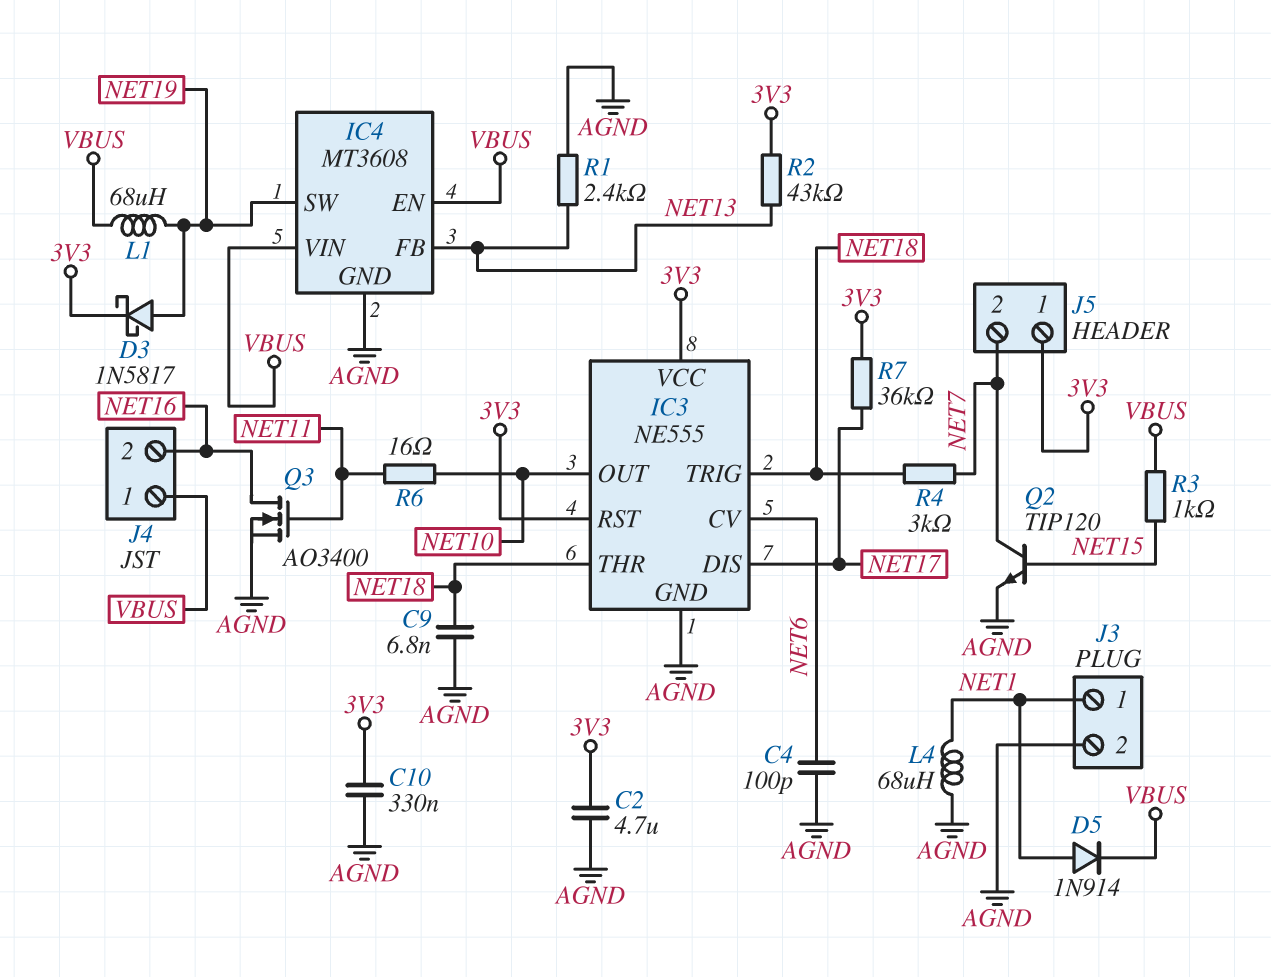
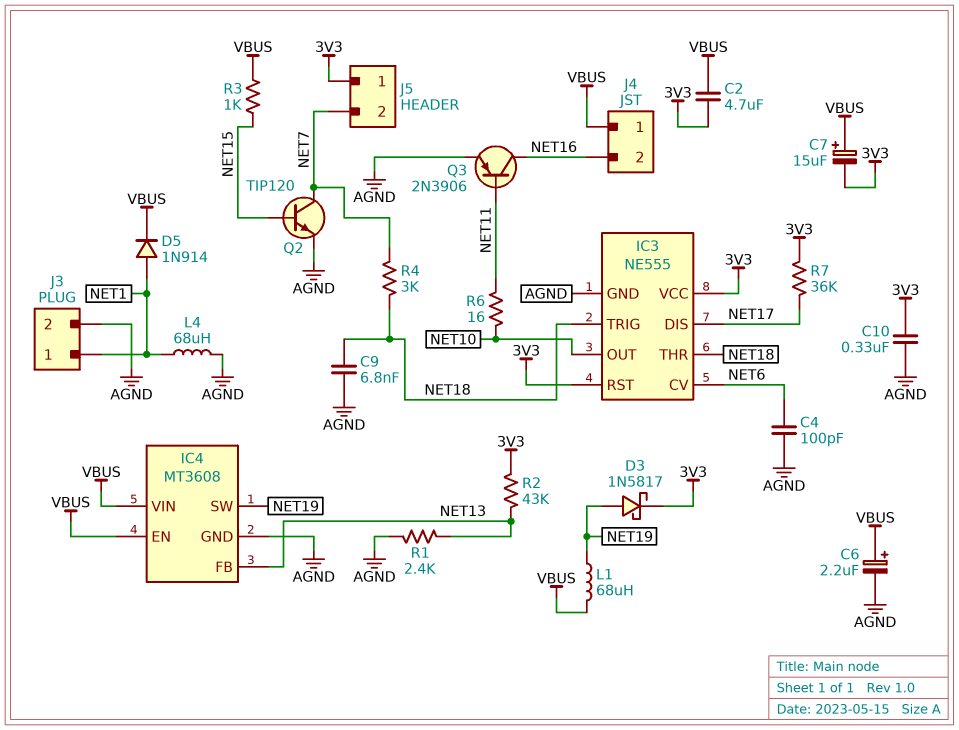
C2: 4.7uF (3V3, AGND) -> 4.7uF (3V3, VBUS)
C6: none -> 2.2uF (plus VBUS, minus AGND)
C7: none -> 15uF (plus VBUS, minus 3V3)
Q3: NMOS AO3400 (G NET11, D NET16, S AGND) -> PNP 2N3906 (B NET11, C NET16, E AGND)

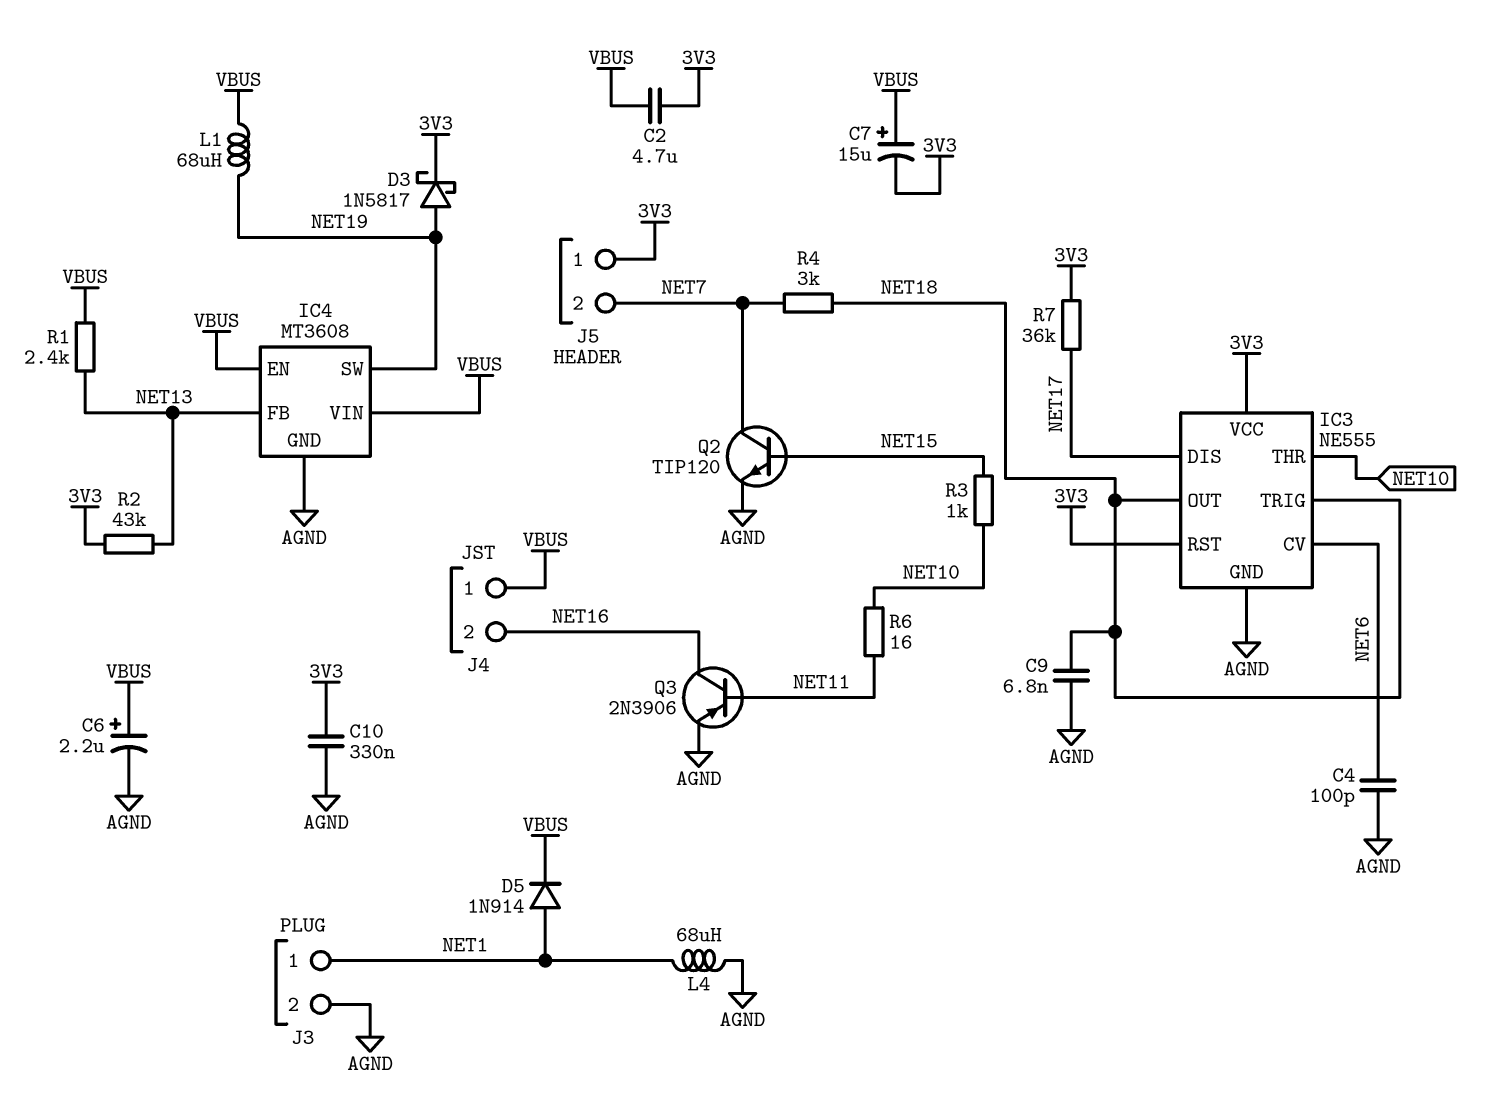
IC3 pin OUT: NET10 -> NET18
IC3 pin THR: NET18 -> NET10
R1: 2.4k (AGND, NET13) -> 2.4k (NET13, VBUS)
R3: 1k (NET15, VBUS) -> 1k (NET10, NET15)

